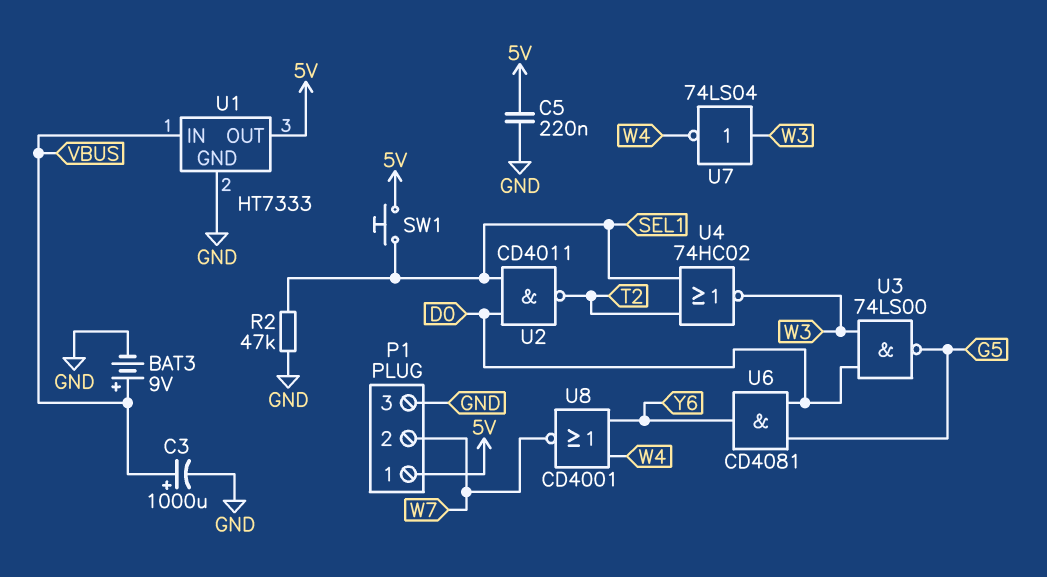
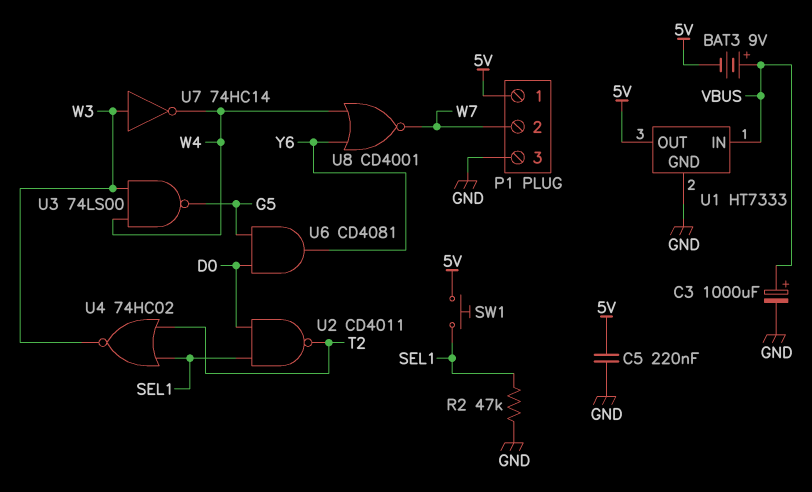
BAT3: 9V (plus VBUS, minus GND) -> 9V (plus VBUS, minus 5V)
U3: NAND 74LS00 (in D0, in W3, out G5) -> NAND 74LS00 (in W3, in W4, out G5)
U7: NOT 74LS04 (in W3, out W4) -> NOT 74HC14 (in W3, out W4)

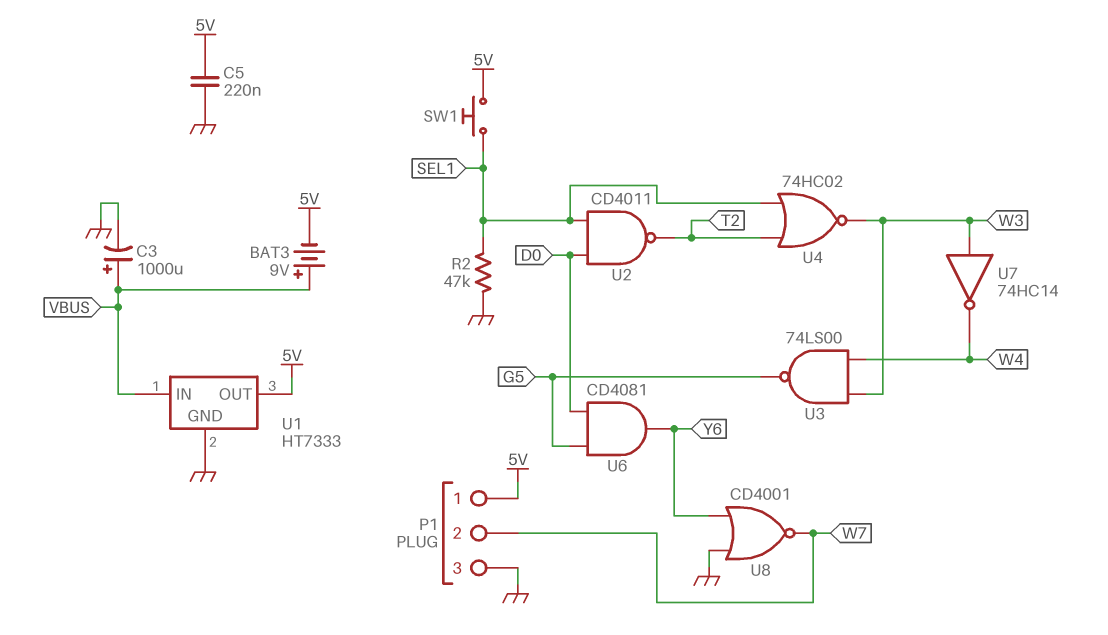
U8: NOR CD4001 (in W4, in Y6, out W7) -> NOR CD4001 (in GND, in Y6, out W7)

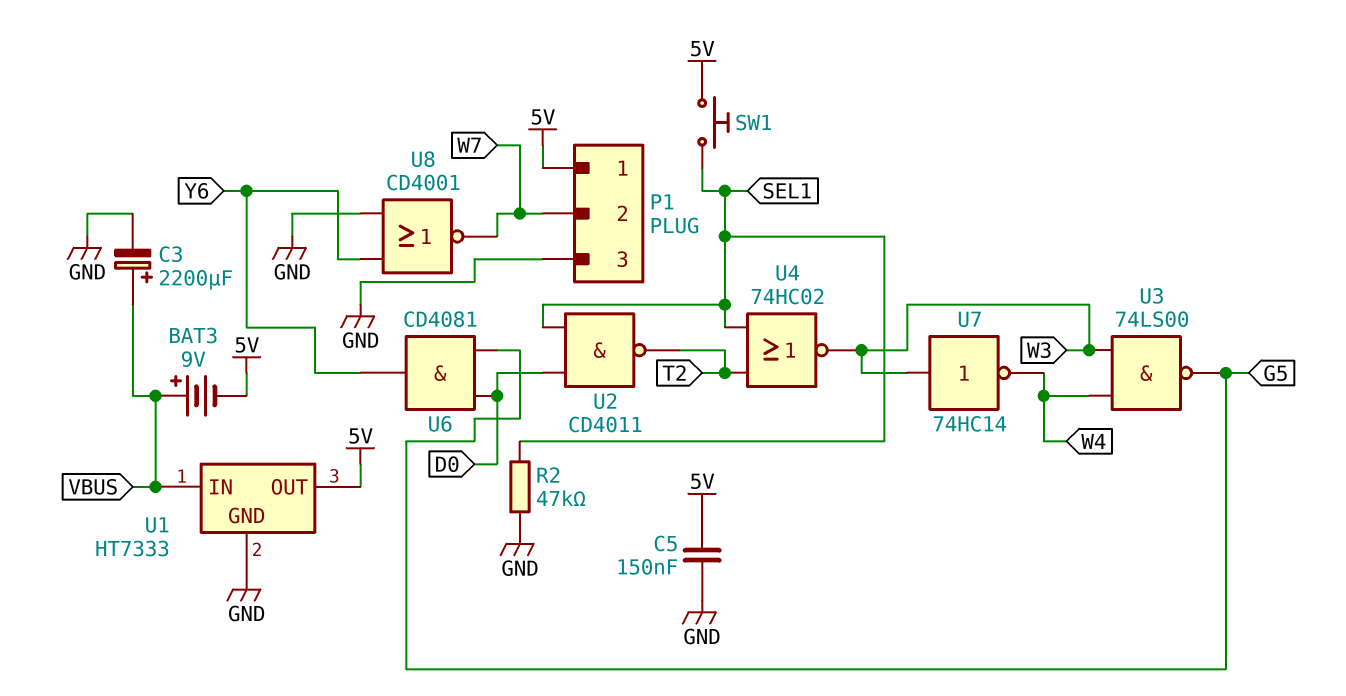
C3: 1000uF (plus VBUS, minus GND) -> 2200uF (plus VBUS, minus GND)
C5: 220nF (5V, GND) -> 150nF (5V, GND)

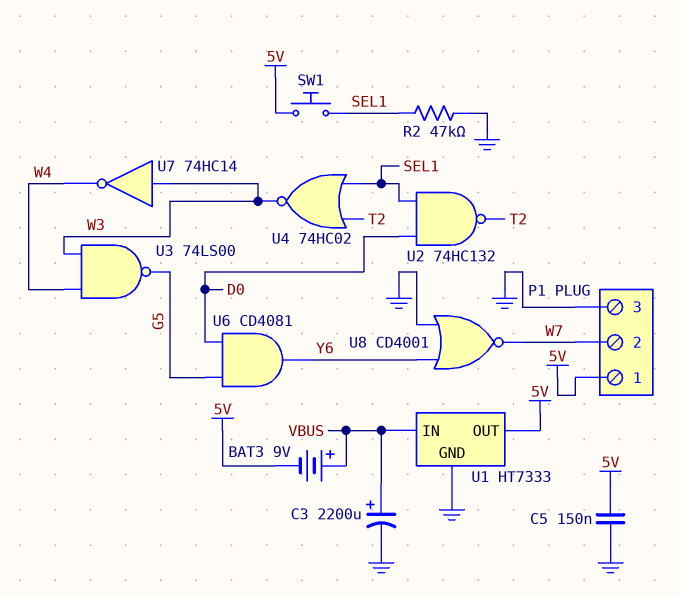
U2: NAND CD4011 (in D0, in SEL1, out T2) -> NAND 74HC132 (in D0, in SEL1, out T2)

